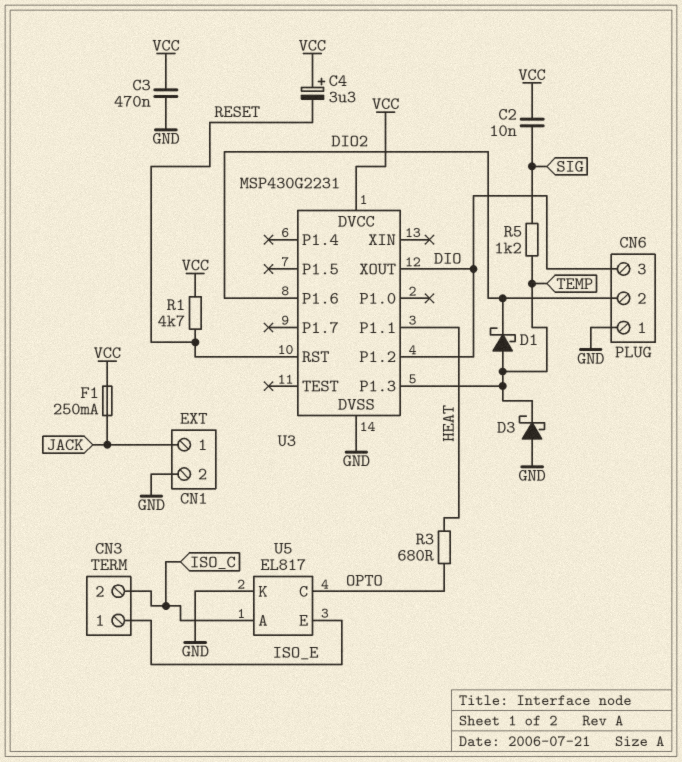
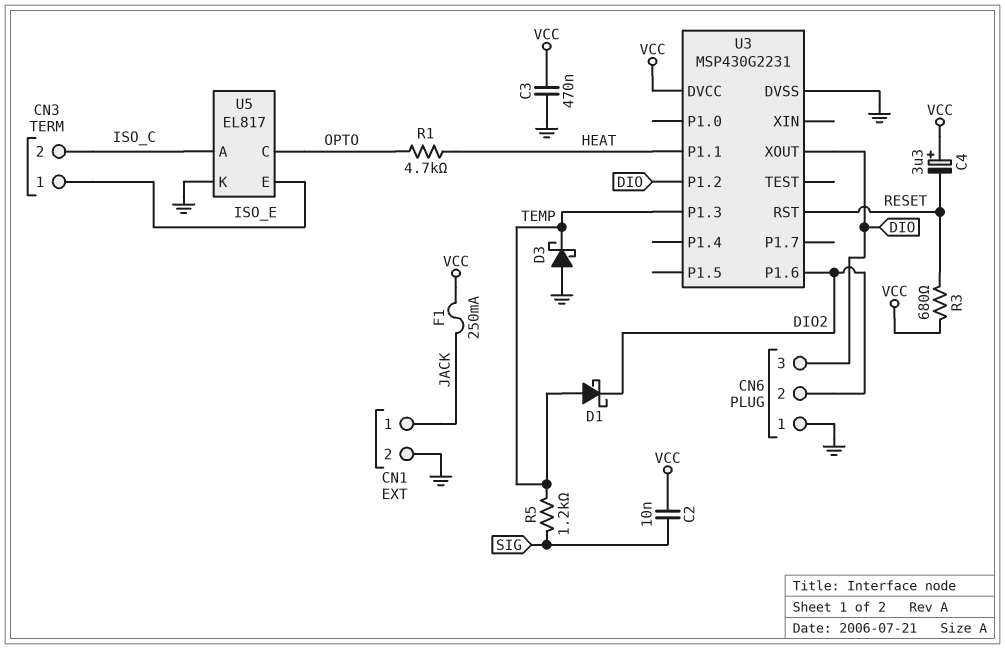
R1: 4.7k (RESET, VCC) -> 4.7k (HEAT, OPTO)
R3: 680 (HEAT, OPTO) -> 680 (RESET, VCC)

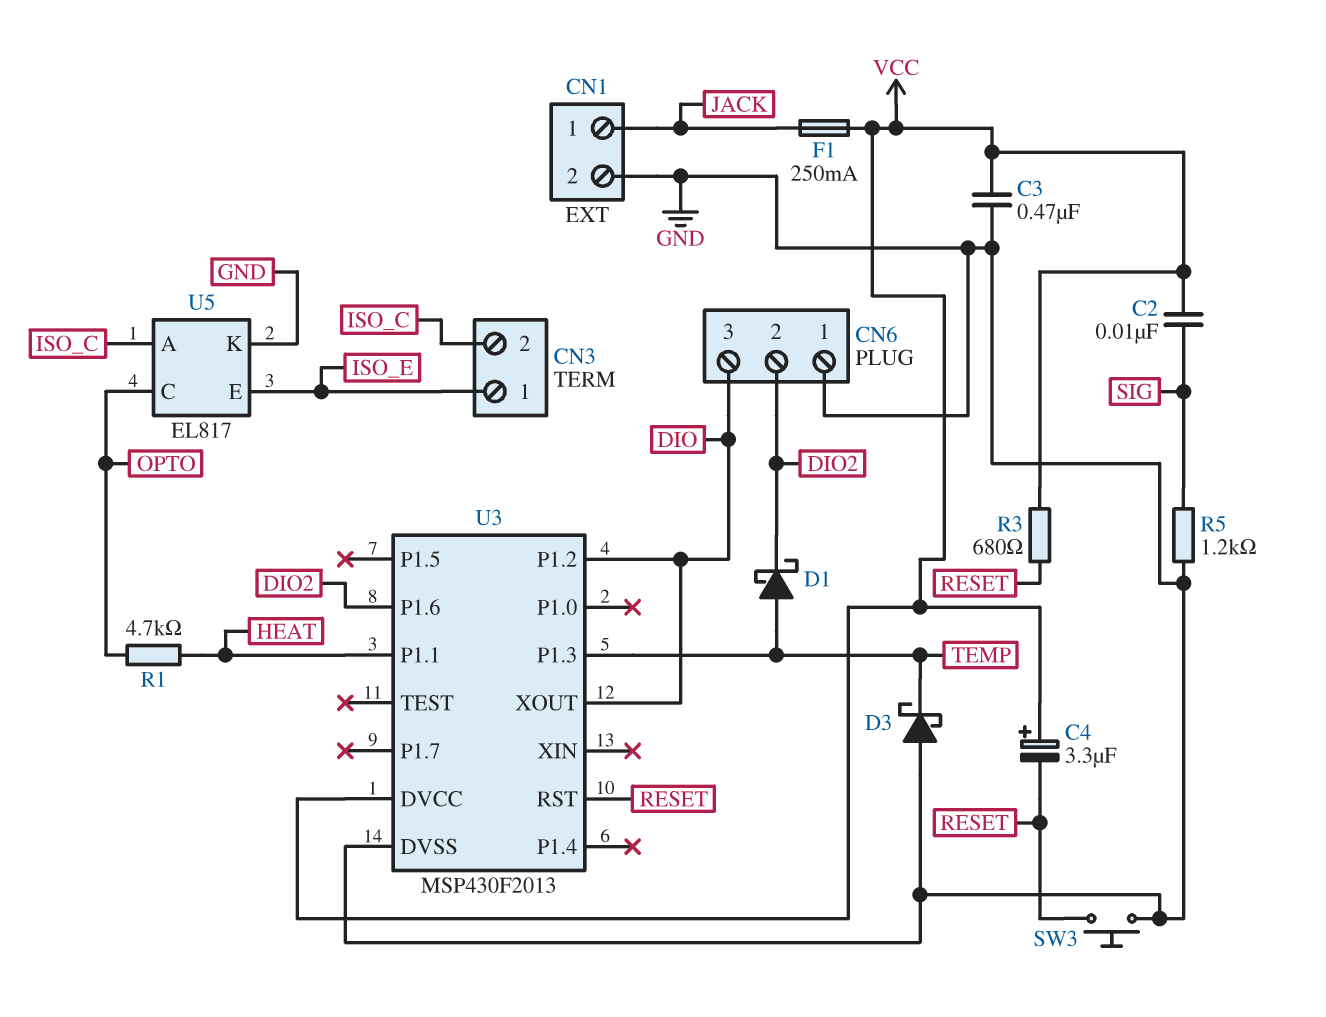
R5: 1.2k (SIG, TEMP) -> 1.2k (GND, SIG)
SW3: none -> button (GND, RESET)
U3: MSP430G2231 -> MSP430F2013

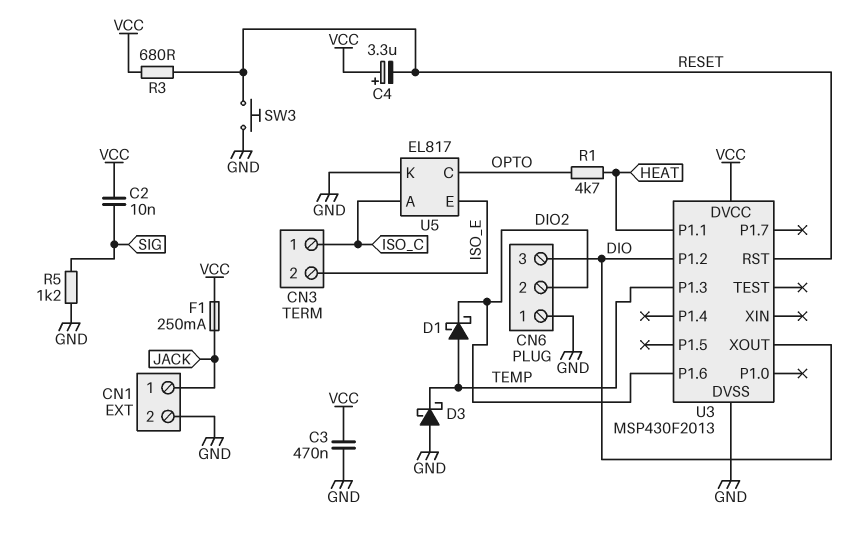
CN3 pin 1: ISO_E -> ISO_C
CN3 pin 2: ISO_C -> ISO_E

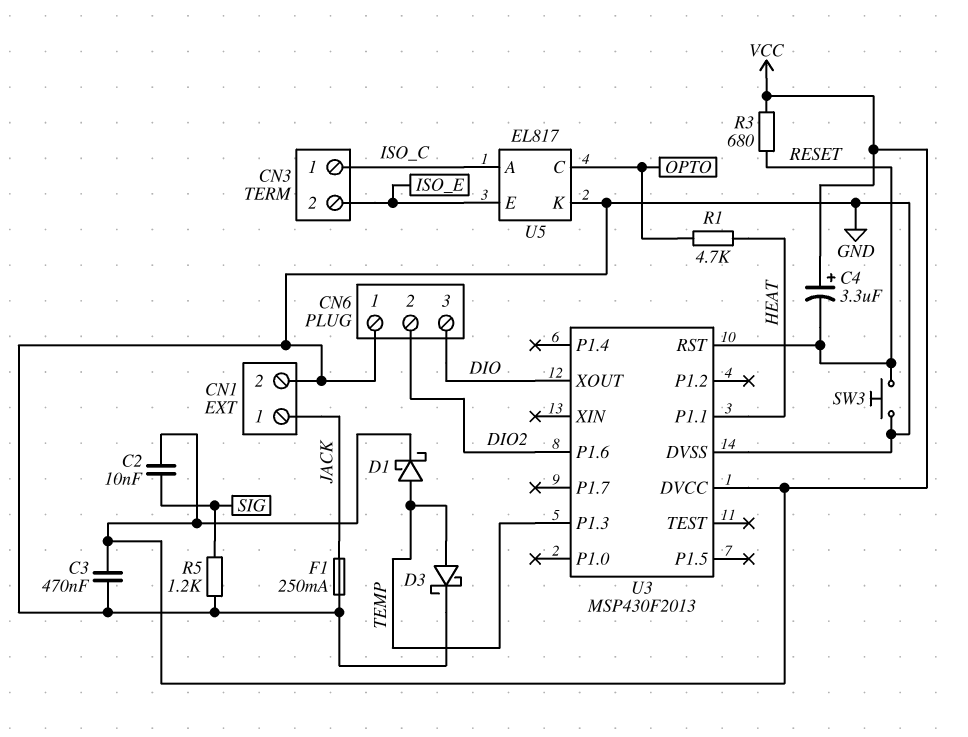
D1: schottky (A TEMP, K DIO2) -> schottky (A TEMP, K VCC)
D3: schottky (A GND, K TEMP) -> schottky (A TEMP, K GND)
F1: 250mA (JACK, VCC) -> 250mA (GND, JACK)
U3 pin P1.2: DIO -> none

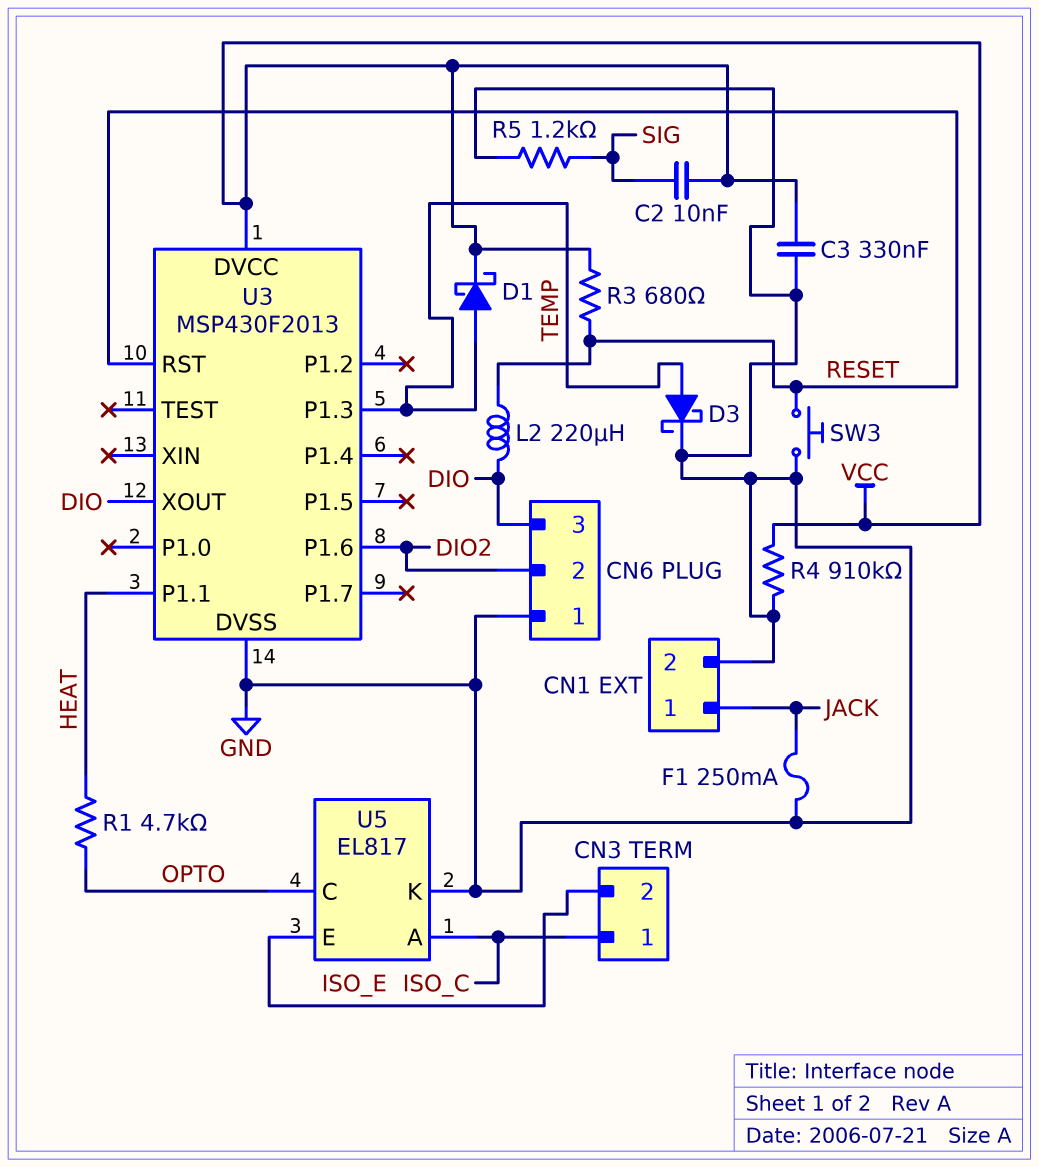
C3: 470nF (GND, VCC) -> 330nF (GND, VCC)
C4: 3.3uF (plus VCC, minus RESET) -> none
L2: none -> 220uH (DIO, RESET)
R4: none -> 910k (GND, VCC)

